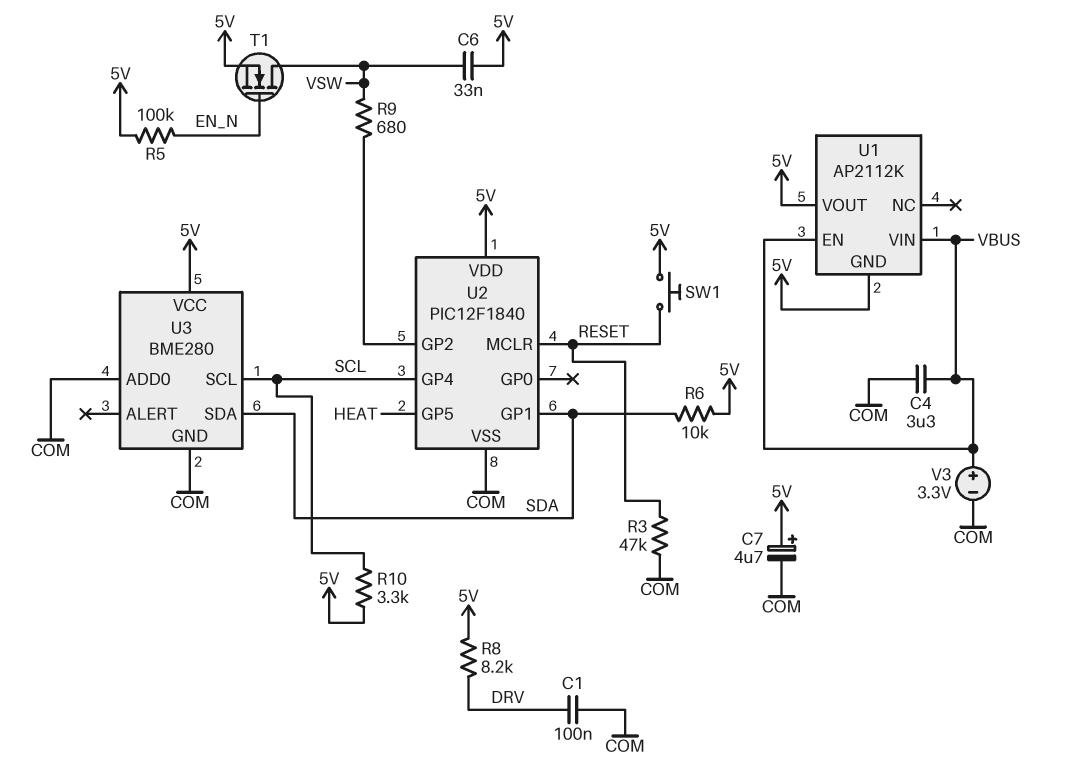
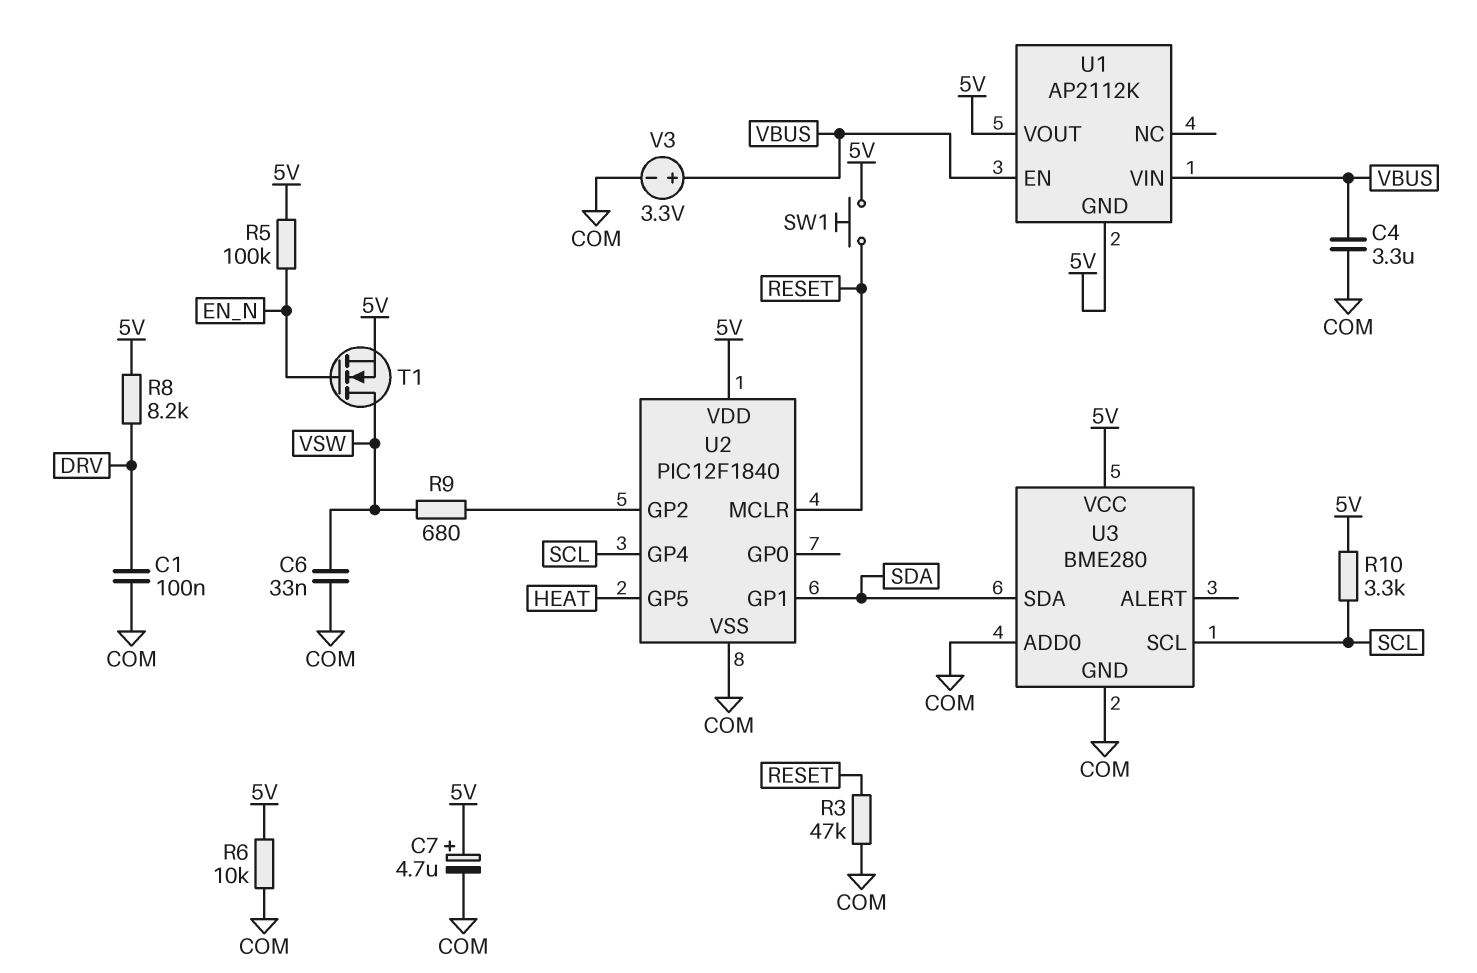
C6: 33nF (5V, VSW) -> 33nF (COM, VSW)
R6: 10k (5V, SDA) -> 10k (5V, COM)

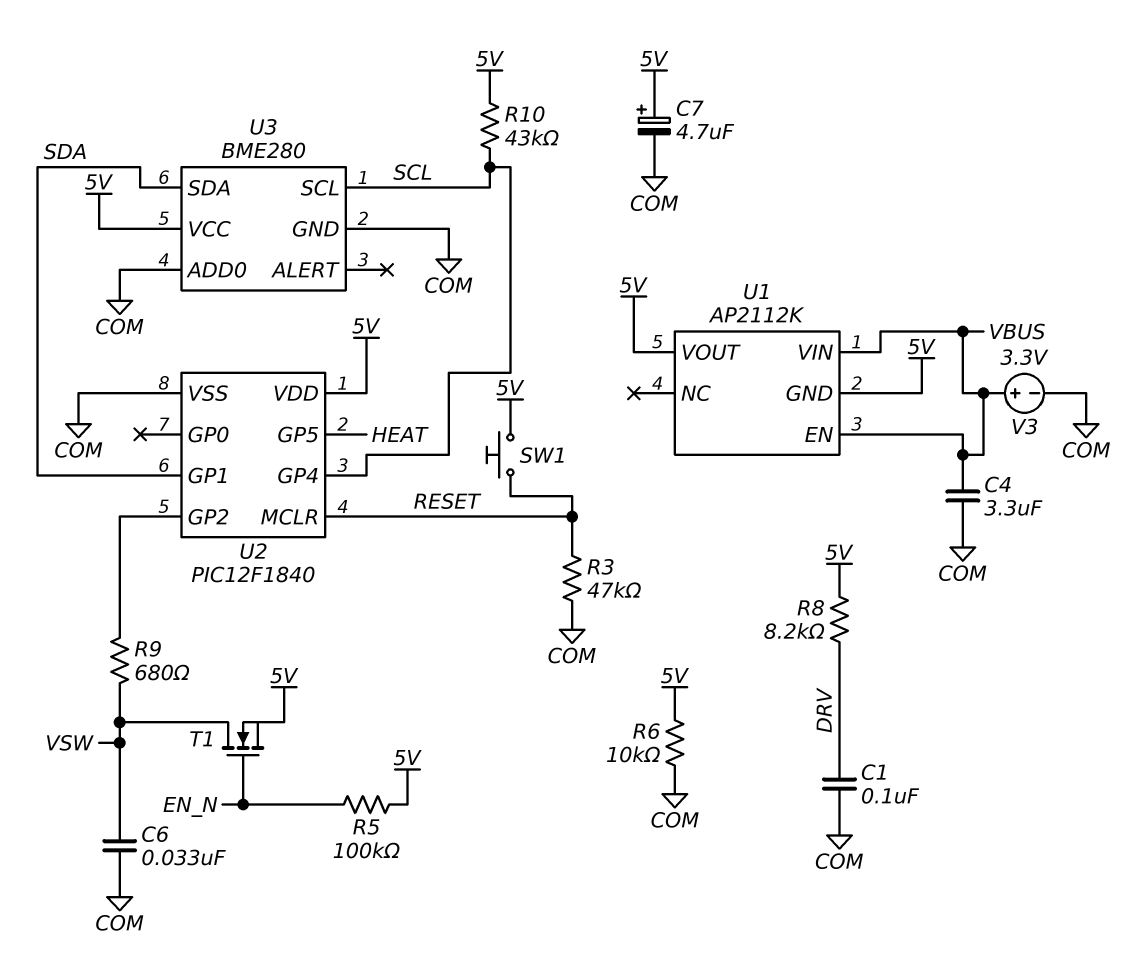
R10: 3.3k (5V, SCL) -> 43k (5V, SCL)

